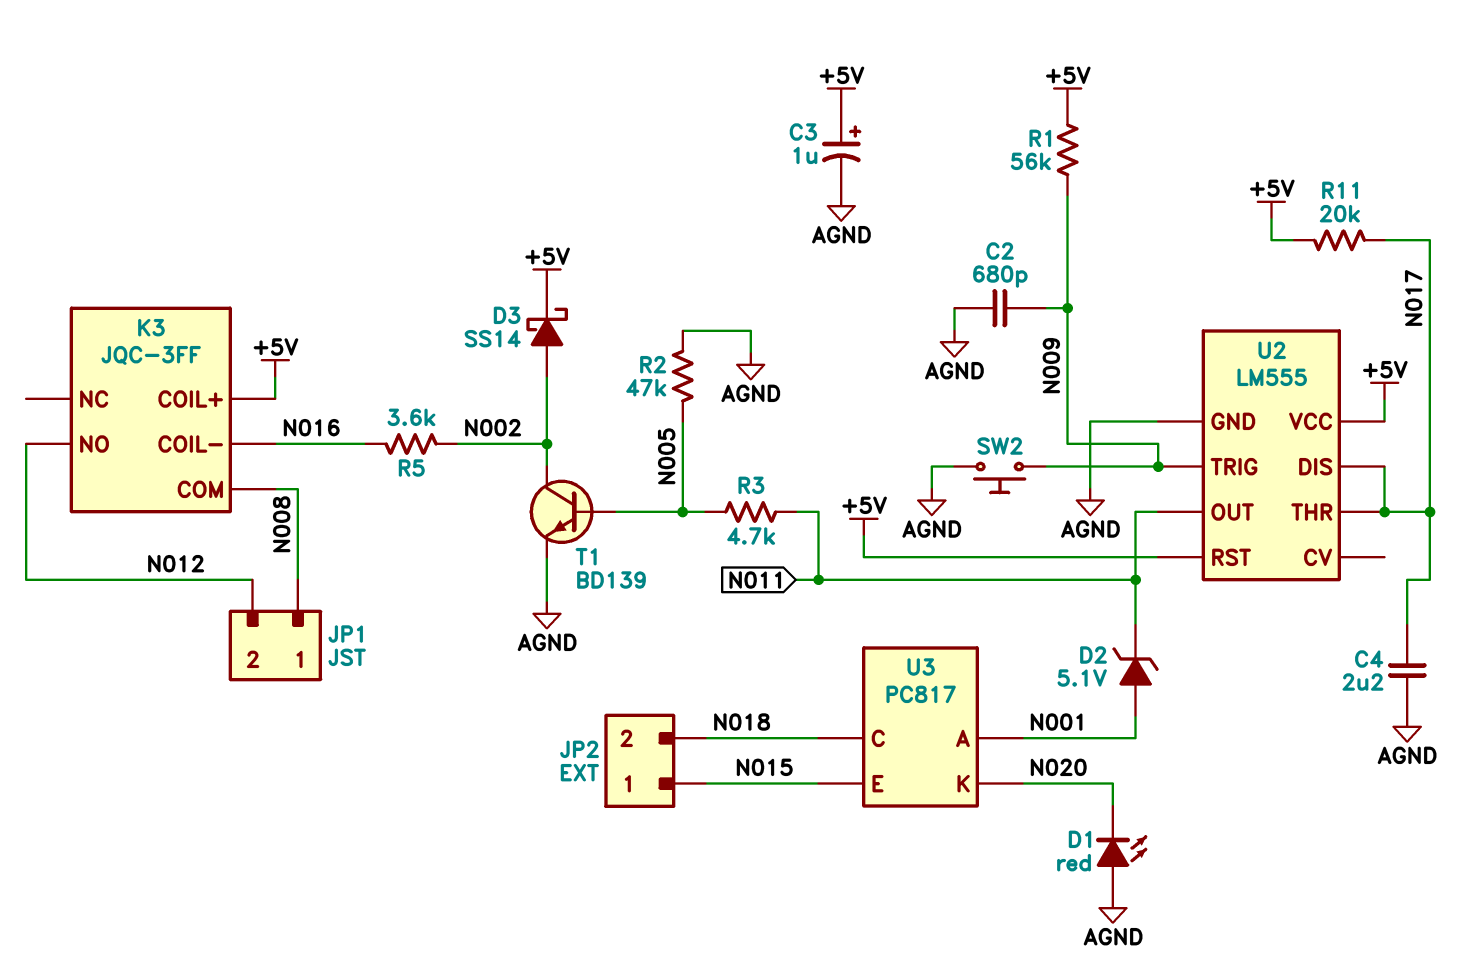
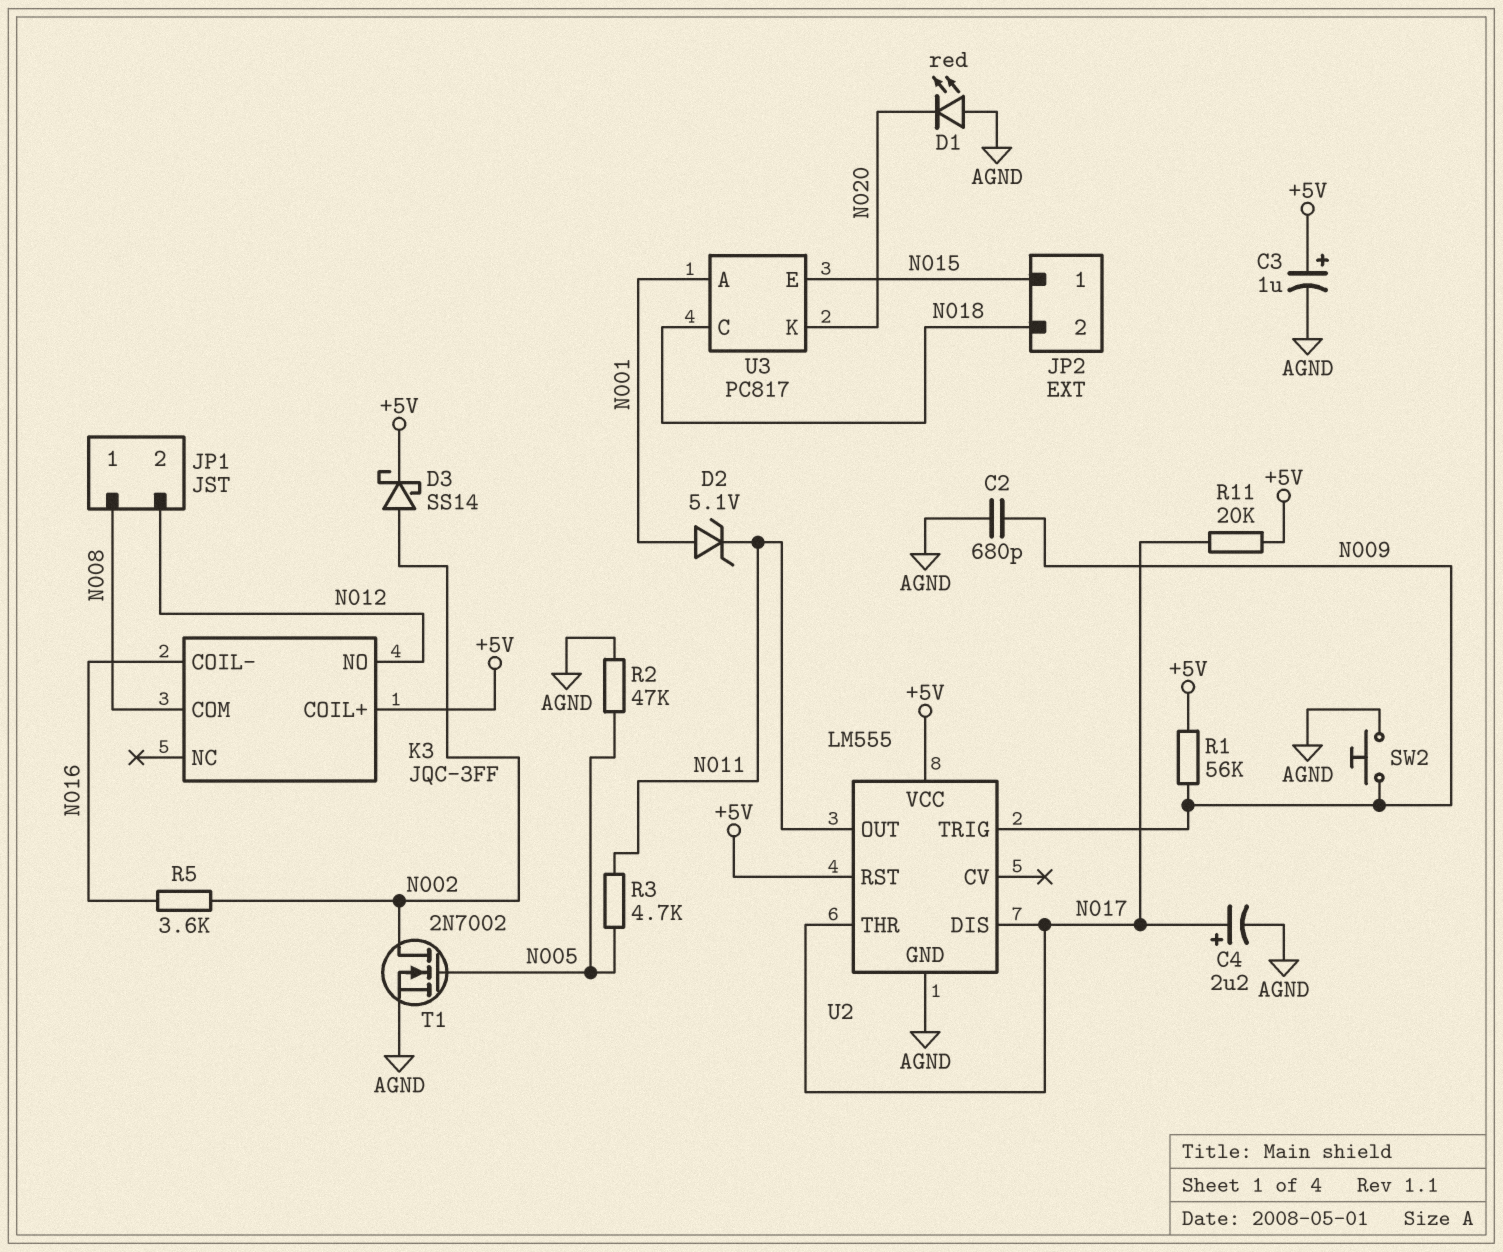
C4: 2.2uF (AGND, N017) -> 2.2uF (plus N017, minus AGND)
T1: NPN BD139 (B N005, C N002, E AGND) -> NMOS 2N7002 (G N005, D N002, S AGND)

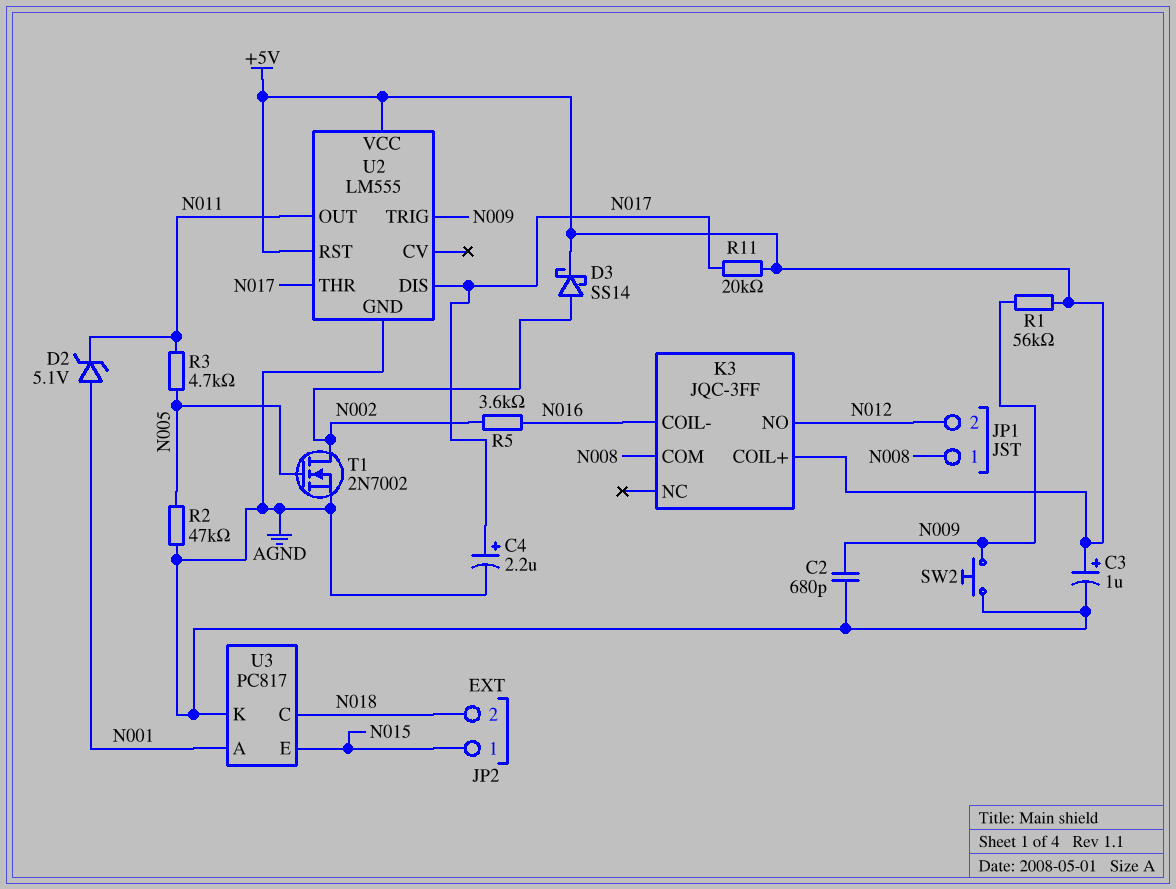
D1: LED red (A AGND, K N020) -> none
U3 pin K: N020 -> AGND

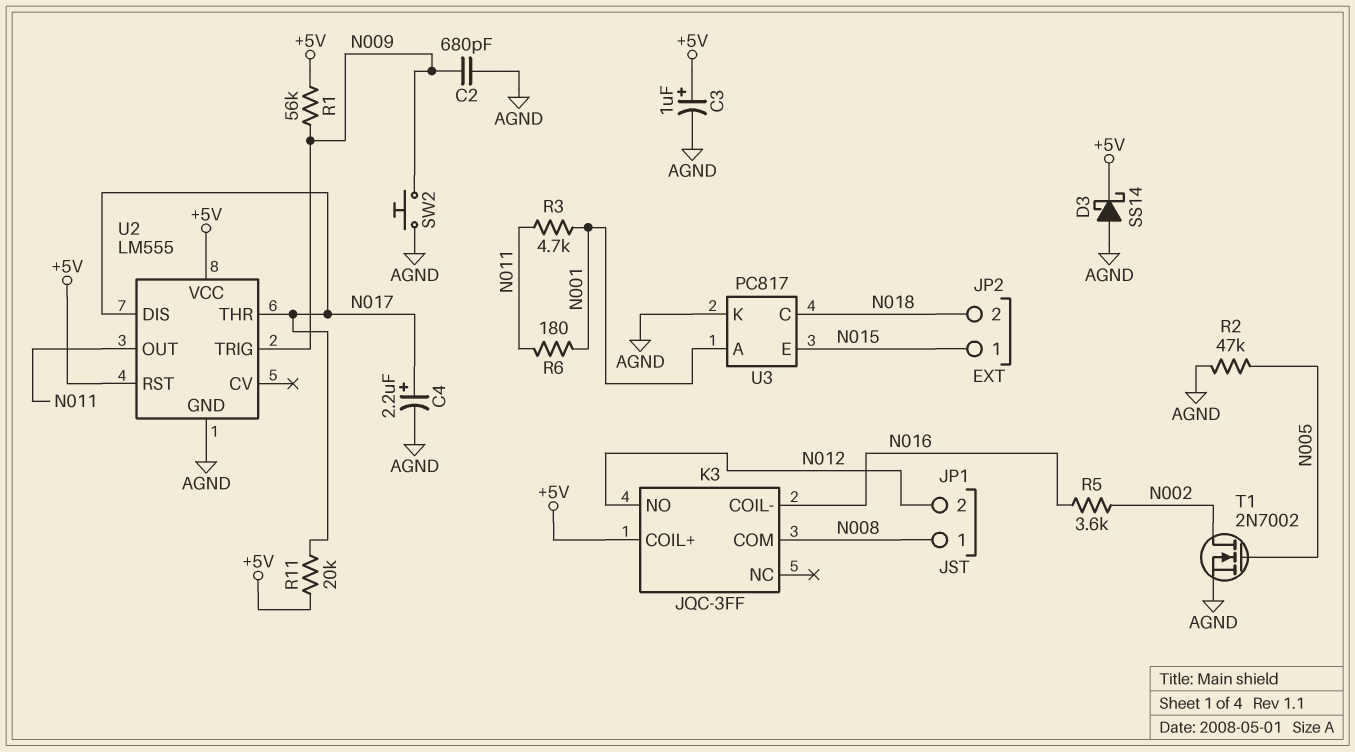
D2: zener 5.1V (A N001, K N011) -> none
D3: schottky SS14 (A N002, K +5V) -> schottky SS14 (A AGND, K +5V)
R3: 4.7k (N005, N011) -> 4.7k (N001, N011)
R6: none -> 180 (N001, N011)

